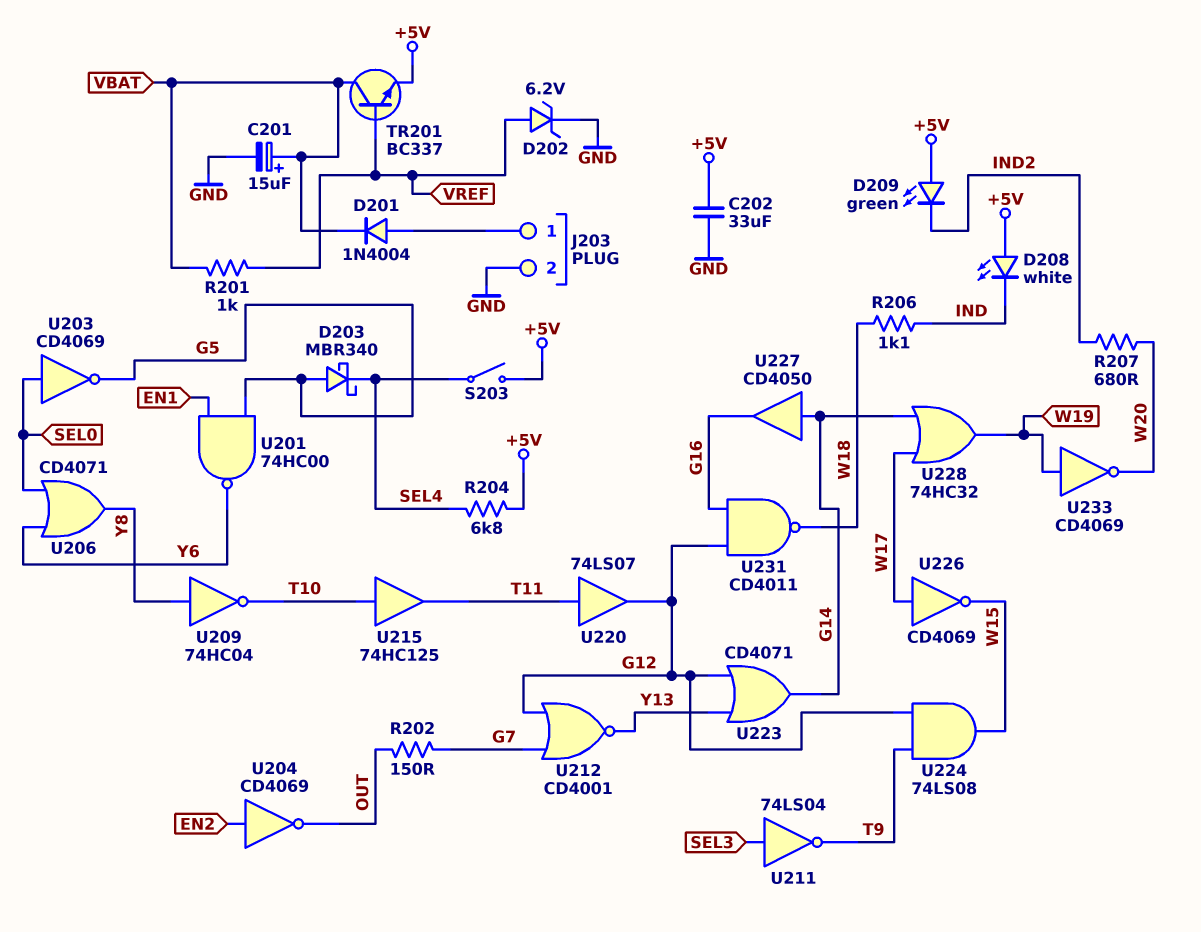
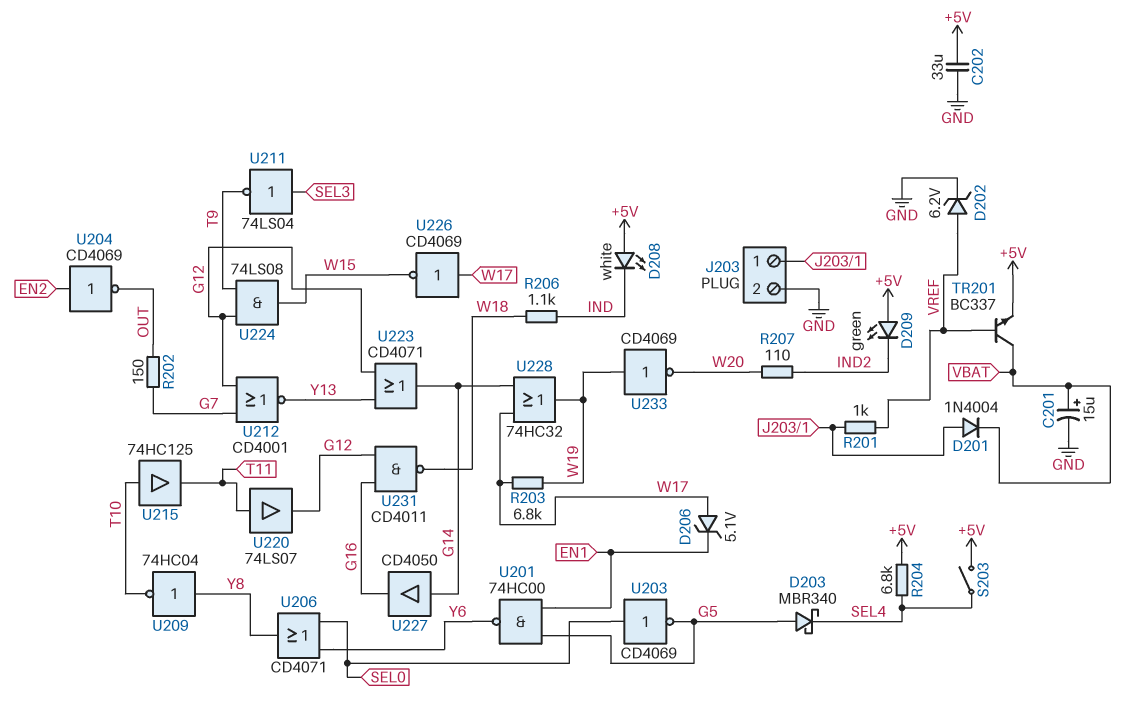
D206: none -> zener 5.1V (A W17, K EN1)
R201: 1k (VBAT, VREF) -> 1k (J203/1, VREF)
R203: none -> 6.8k (W17, W19)
R207: 680 (IND2, W20) -> 110 (IND2, W20)

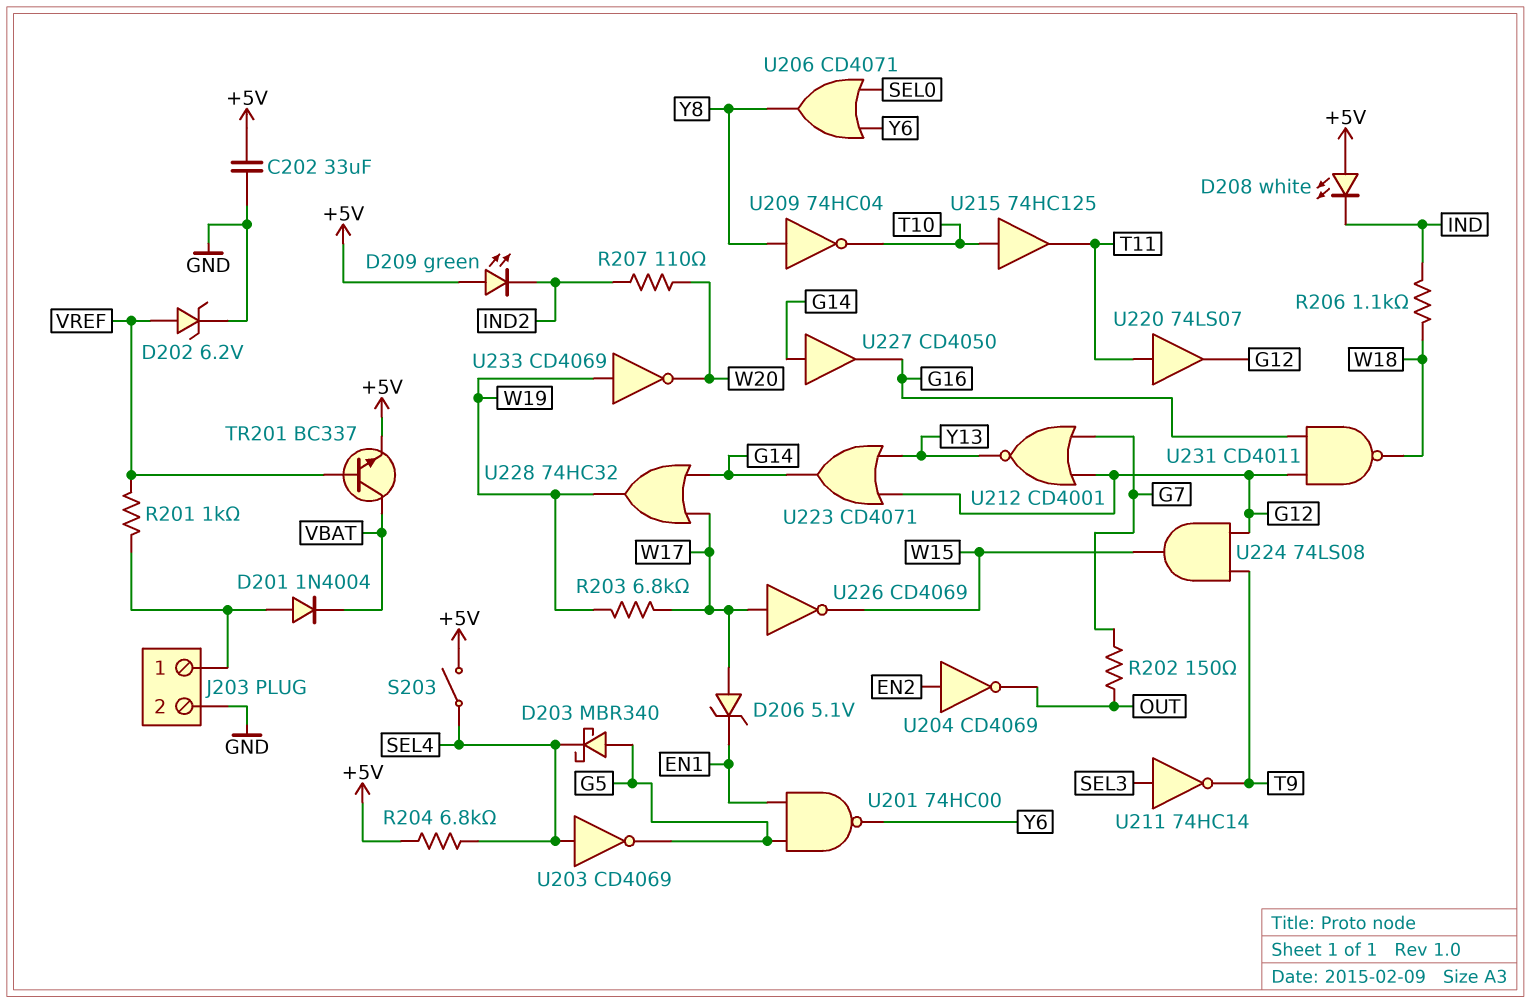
C201: 15uF (plus VBAT, minus GND) -> none
U203: NOT CD4069 (in SEL0, out G5) -> NOT CD4069 (in SEL4, out G5)
U211: NOT 74LS04 (in SEL3, out T9) -> NOT 74HC14 (in SEL3, out T9)

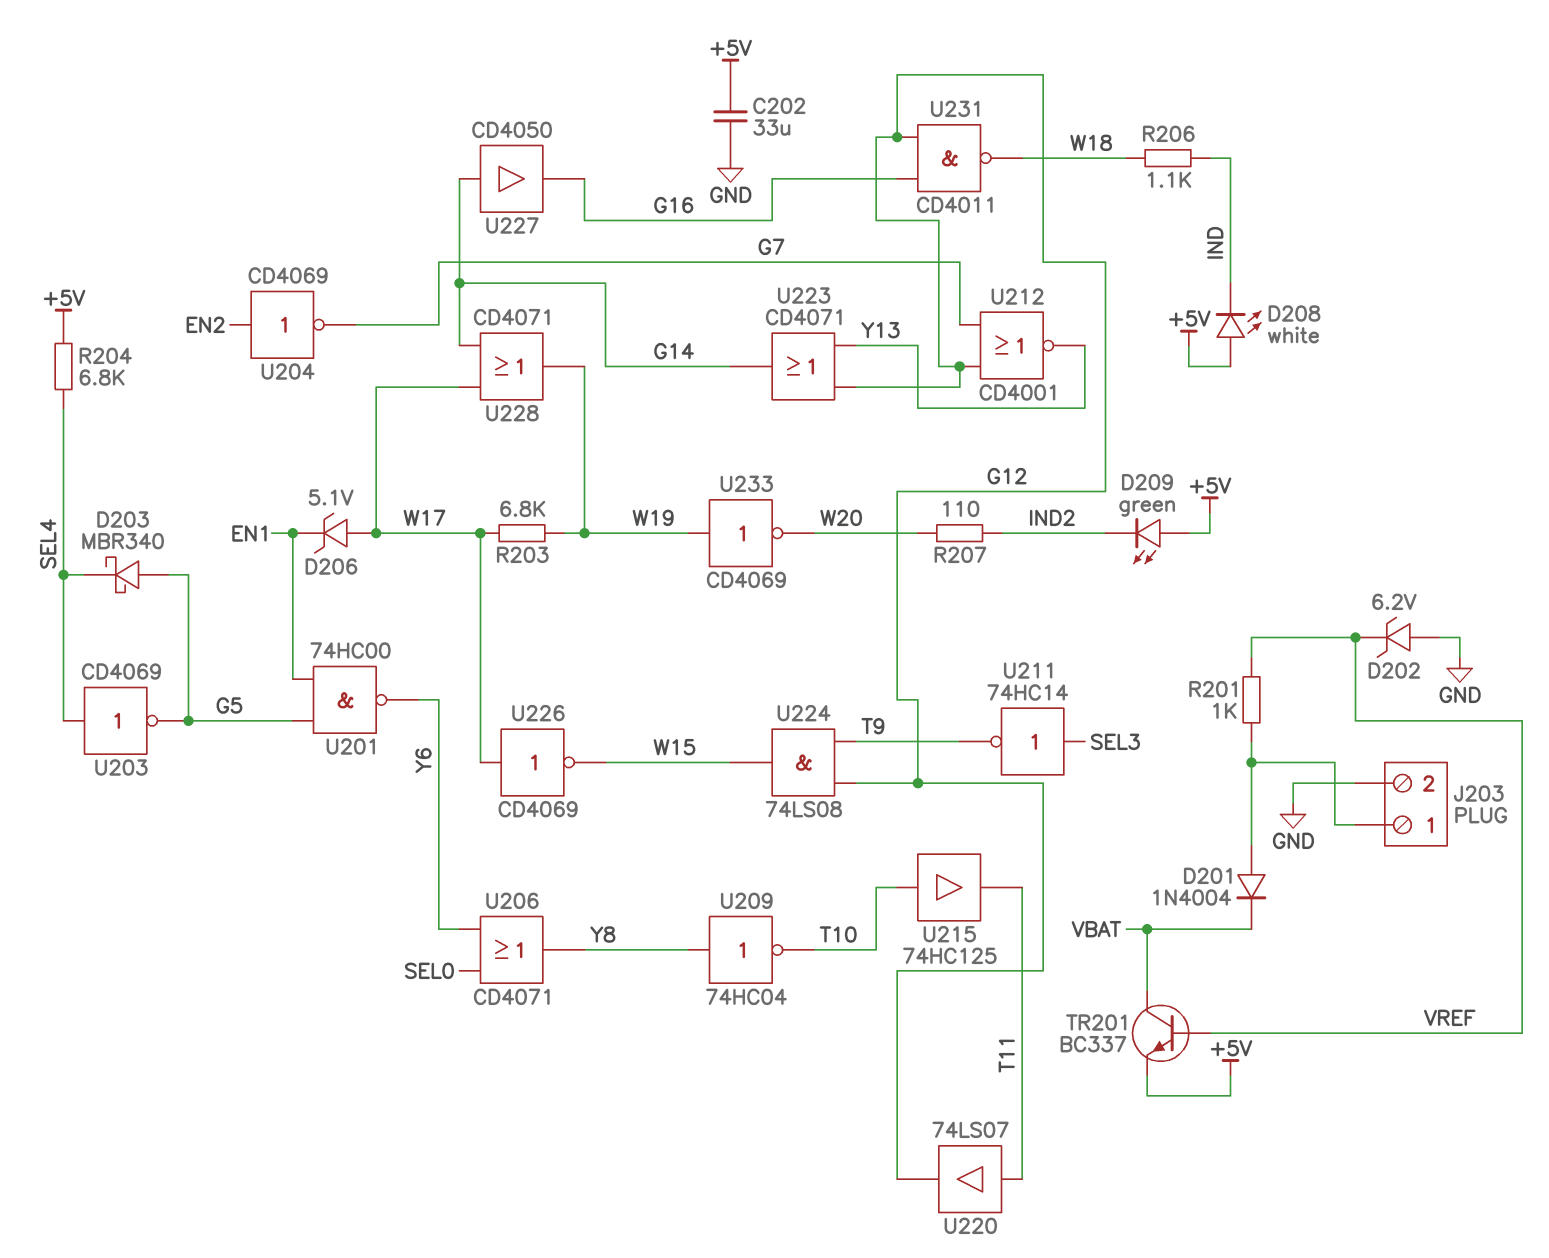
D202: zener 6.2V (A VREF, K GND) -> zener 6.2V (A GND, K VREF)
R202: 150 (G7, OUT) -> none
S203: switch (+5V, SEL4) -> none
U204: NOT CD4069 (in EN2, out OUT) -> NOT CD4069 (in EN2, out G7)
U228: OR 74HC32 (in G14, in W17, out W19) -> OR CD4071 (in G14, in W17, out W19)

